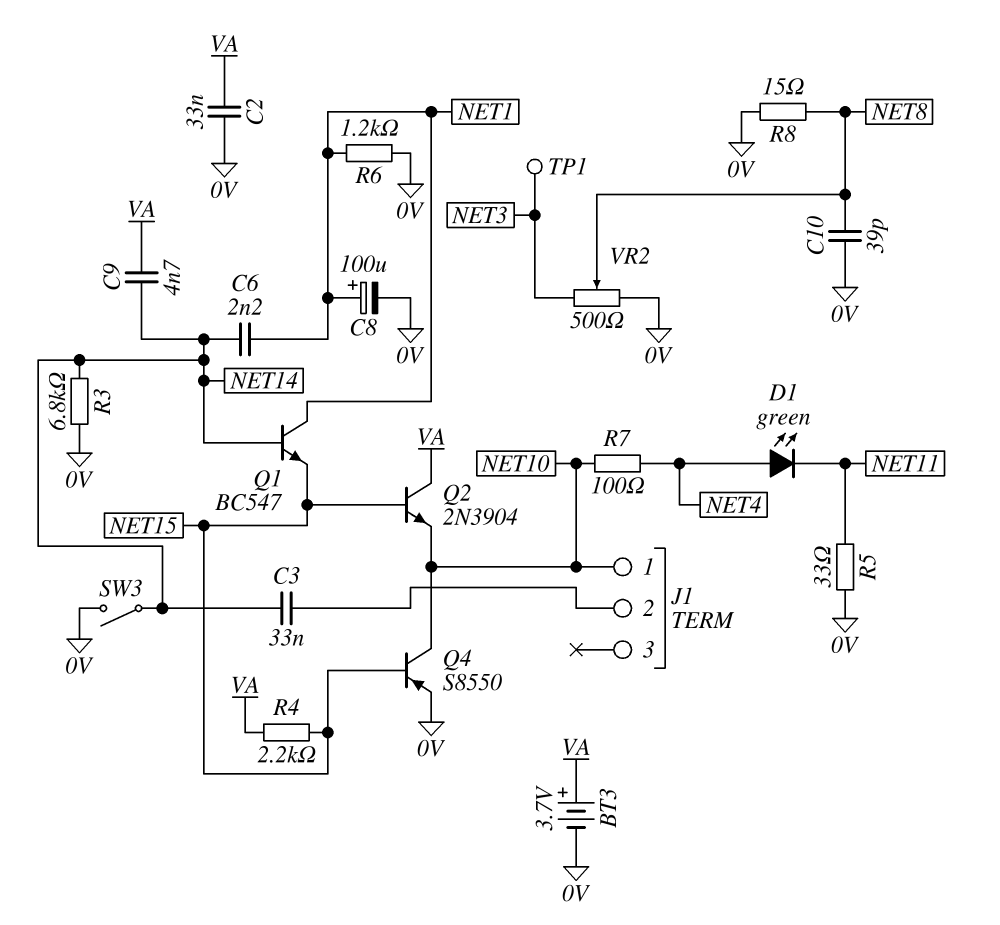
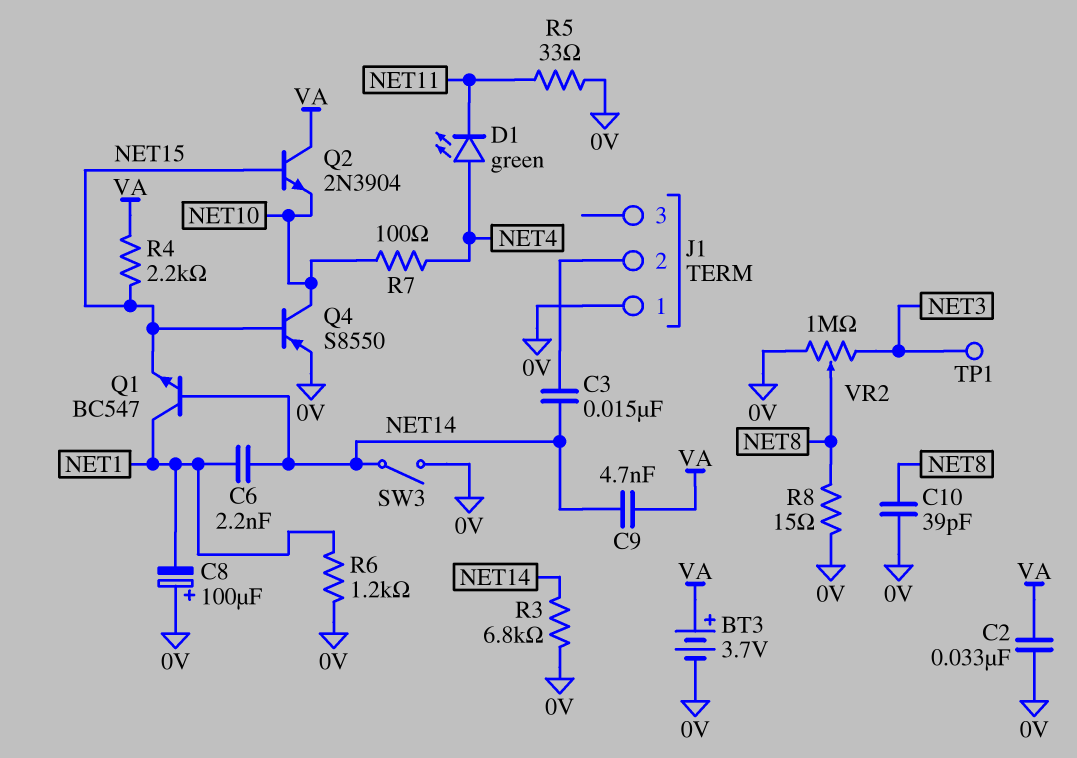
C3: 33nF (J1/2, NET14) -> 15nF (J1/2, NET14)
C8: 100uF (plus NET1, minus 0V) -> 100uF (plus 0V, minus NET1)
J1 pin 1: NET10 -> 0V
VR2: 500 (0V, NET3, wiper NET8) -> 1M (0V, NET3, wiper NET8)

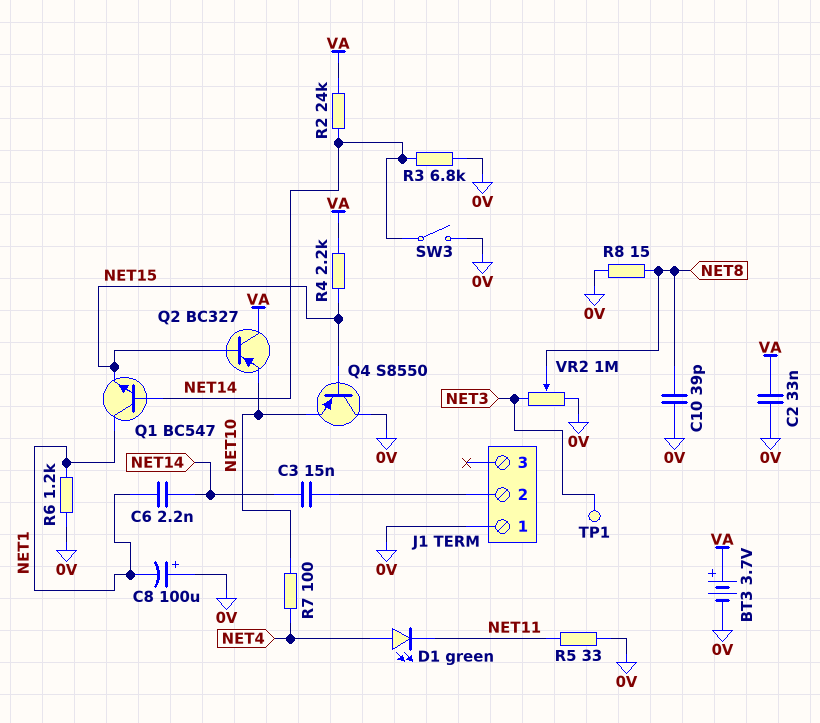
C9: 4.7nF (NET14, VA) -> none
Q2: NPN 2N3904 (B NET15, C VA, E NET10) -> PNP BC327 (B NET15, C VA, E NET10)
Q4: PNP S8550 (B NET15, C NET10, E 0V) -> PNP S8550 (B NET15, C 0V, E NET10)
R2: none -> 24k (NET14, VA)

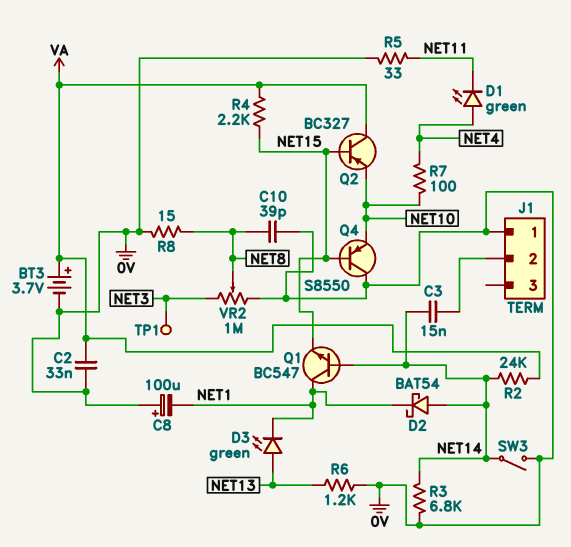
C6: 2.2nF (NET1, NET14) -> none
D2: none -> schottky BAT54 (A NET14, K NET1)
D3: none -> LED green (A NET13, K NET1)
R6: 1.2k (0V, NET1) -> 1.2k (0V, NET13)

